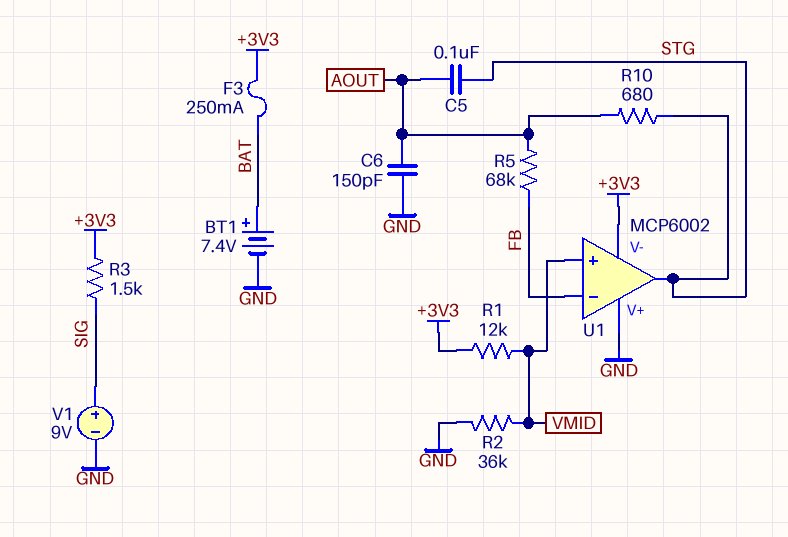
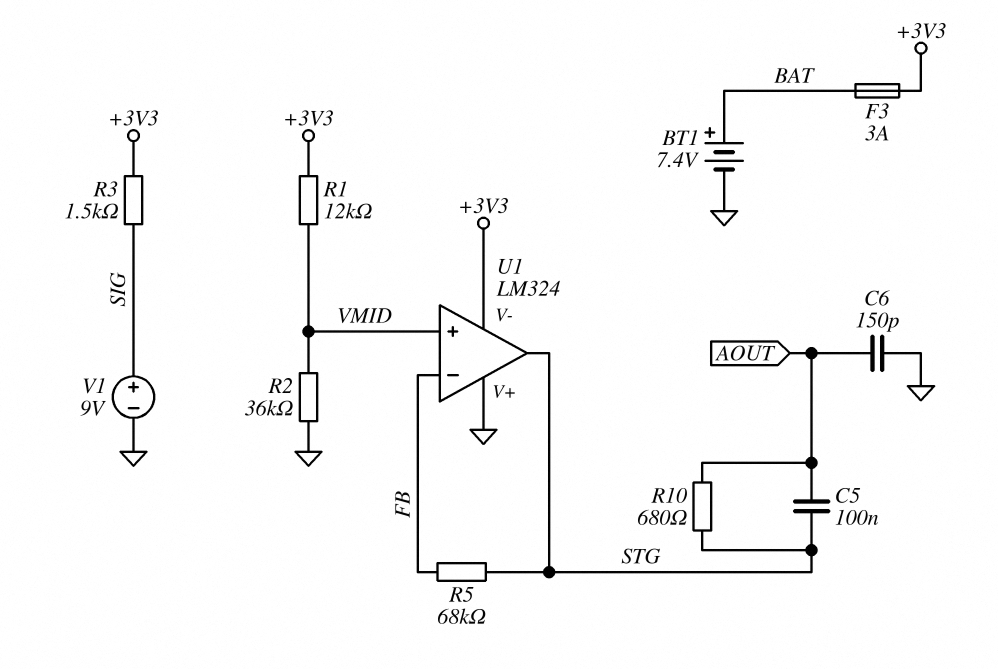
F3: 250mA (+3V3, BAT) -> 3A (+3V3, BAT)
R5: 68k (AOUT, FB) -> 68k (FB, STG)
U1: MCP6002 -> LM324

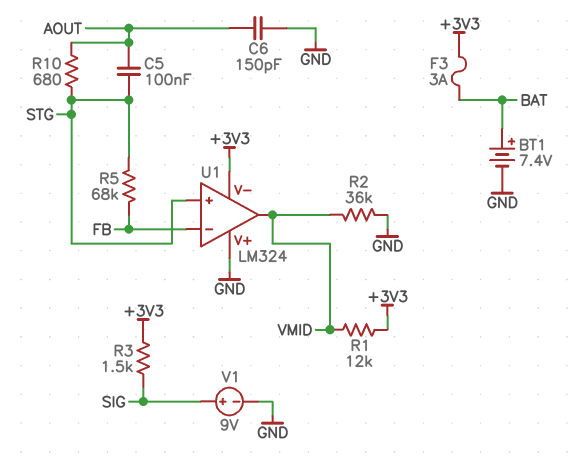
U1 pin in+: VMID -> STG
U1 pin out: STG -> VMID

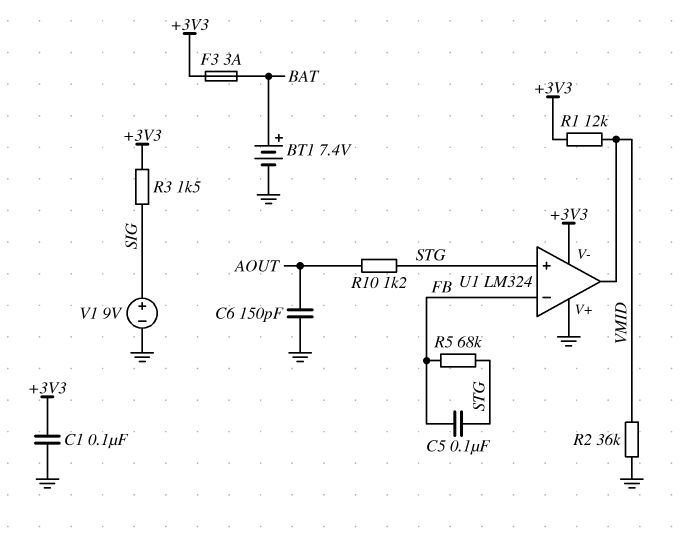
C1: none -> 100nF (+3V3, GND)
C5: 100nF (AOUT, STG) -> 100nF (FB, STG)
R10: 680 (AOUT, STG) -> 1.2k (AOUT, STG)

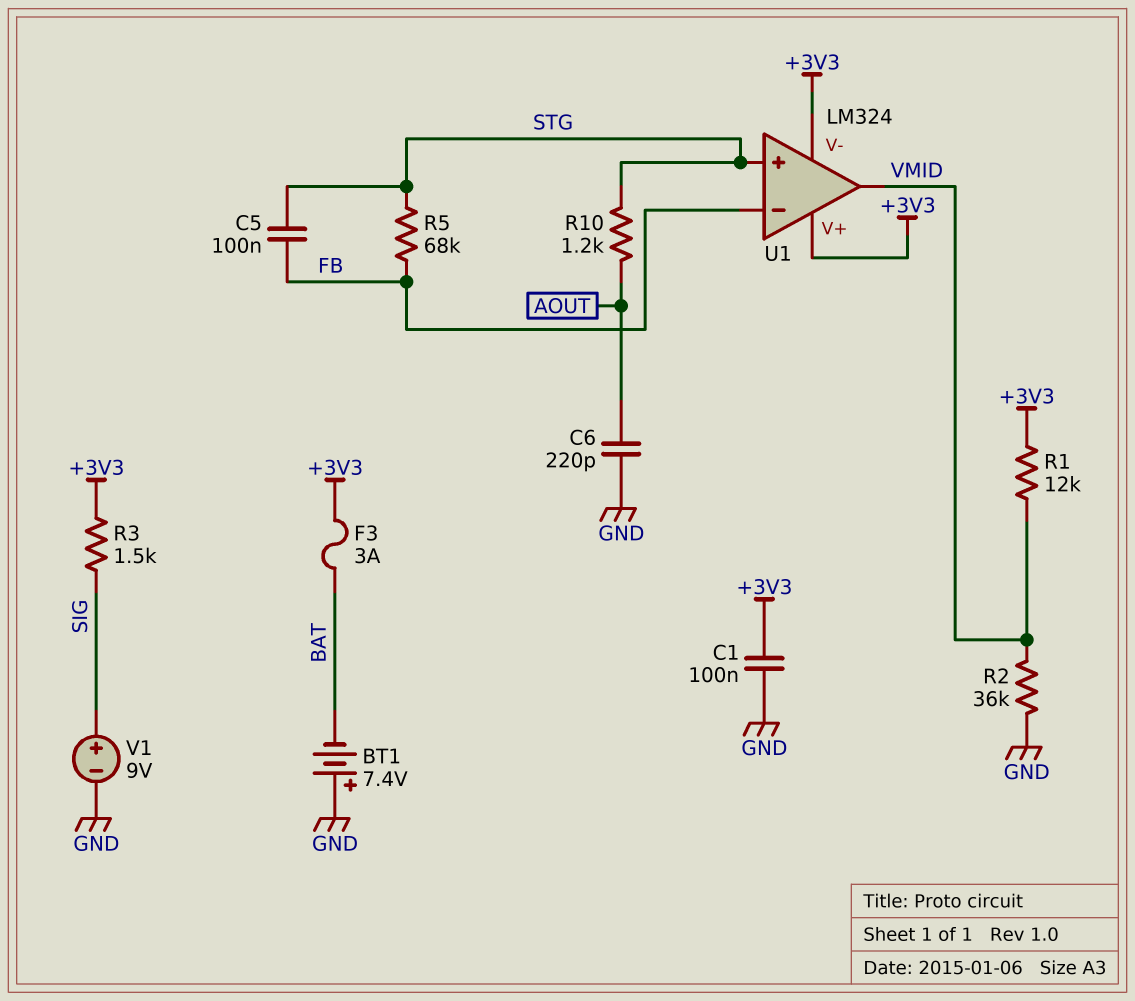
BT1: 7.4V (plus BAT, minus GND) -> 7.4V (plus GND, minus BAT)
C6: 150pF (AOUT, GND) -> 220pF (AOUT, GND)
U1 pin V+: GND -> +3V3

